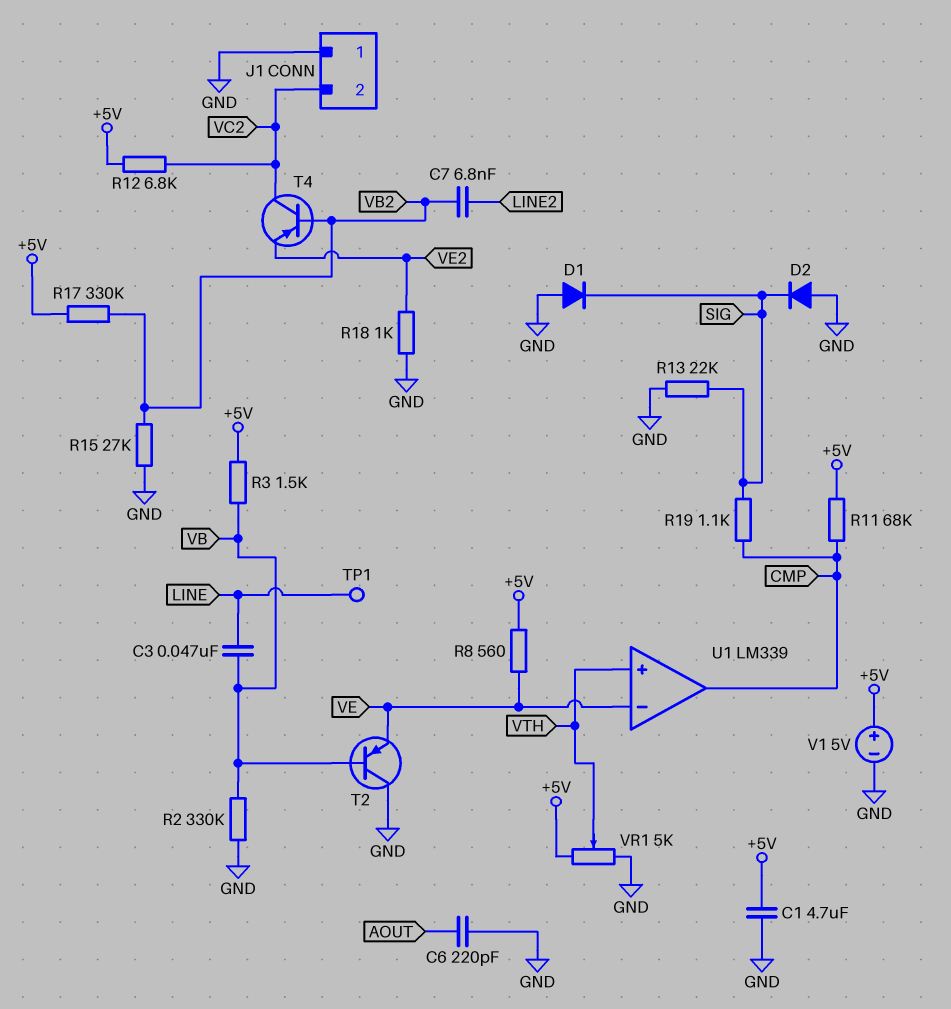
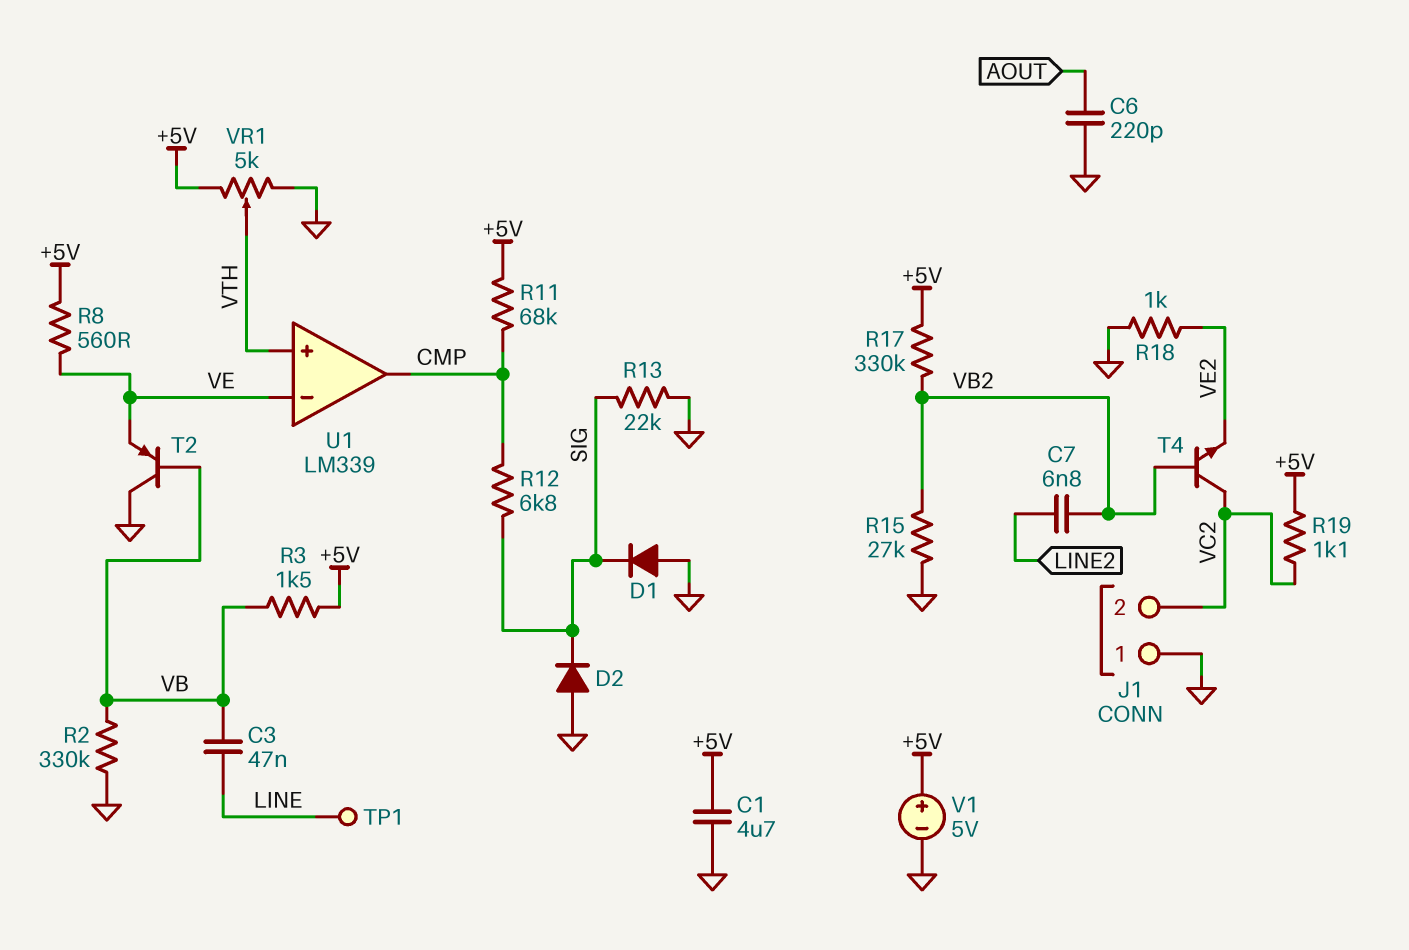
R12: 6.8k (+5V, VC2) -> 6.8k (CMP, SIG)
R19: 1.1k (CMP, SIG) -> 1.1k (+5V, VC2)
T4: PNP (B VB2, C VC2, E VE2) -> NPN (B VB2, C VC2, E VE2)

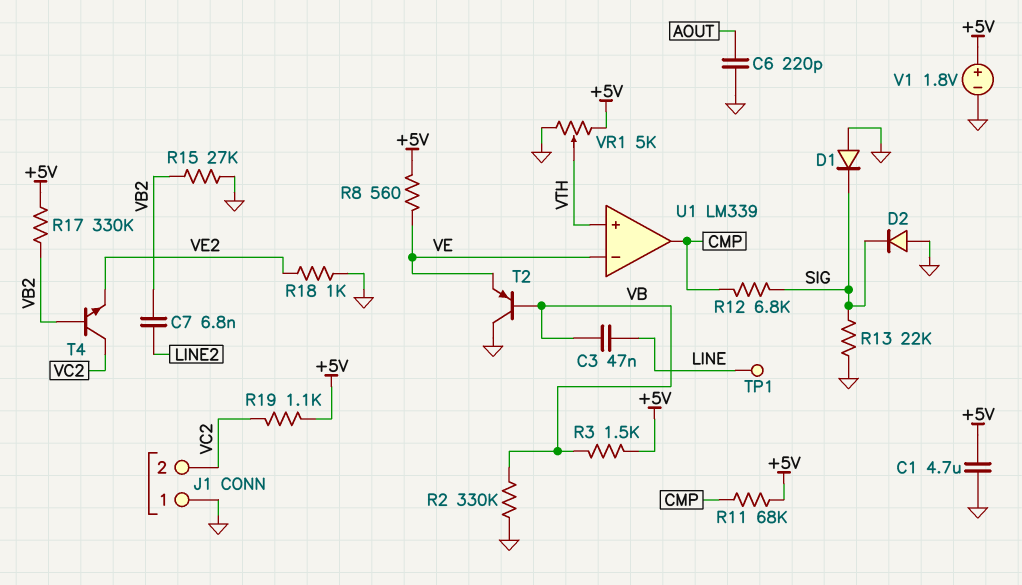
V1: 5V (plus +5V, minus GND) -> 1.8V (plus +5V, minus GND)

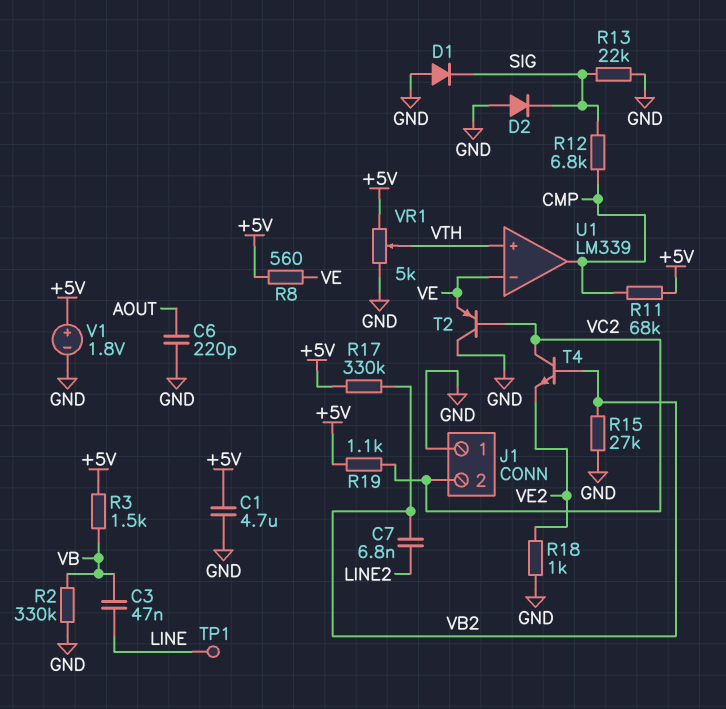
T2: PNP (B VB, C GND, E VE) -> PNP (B VC2, C GND, E VE)

